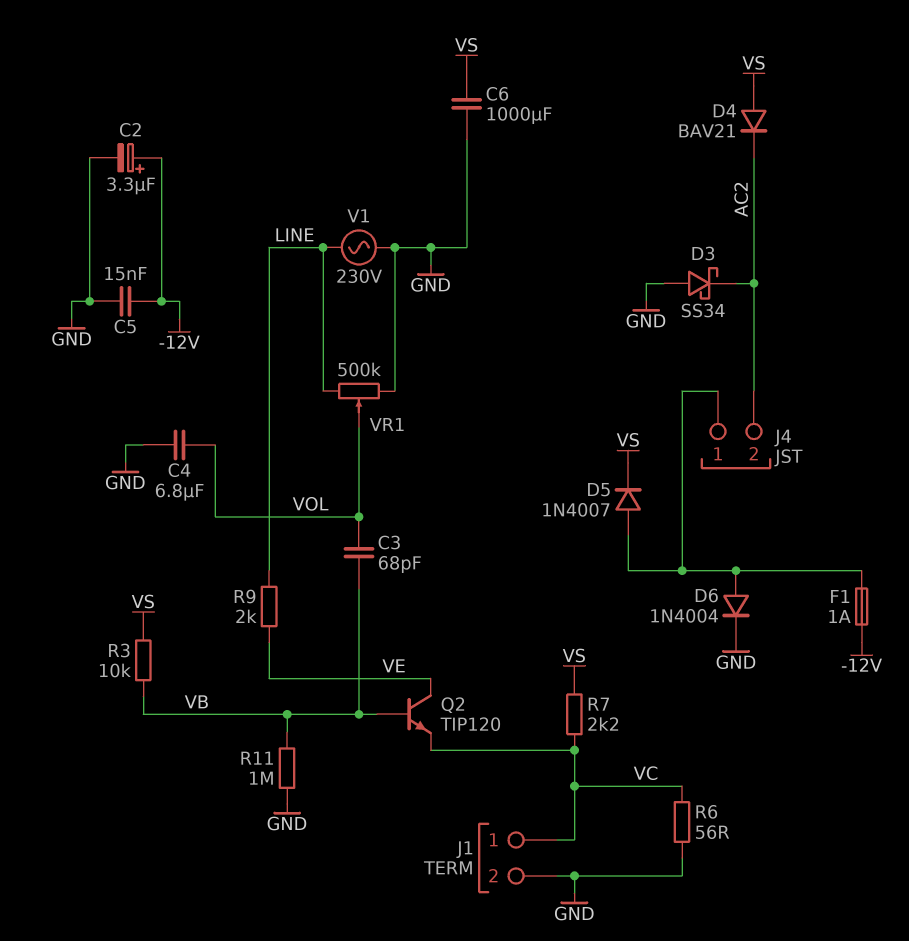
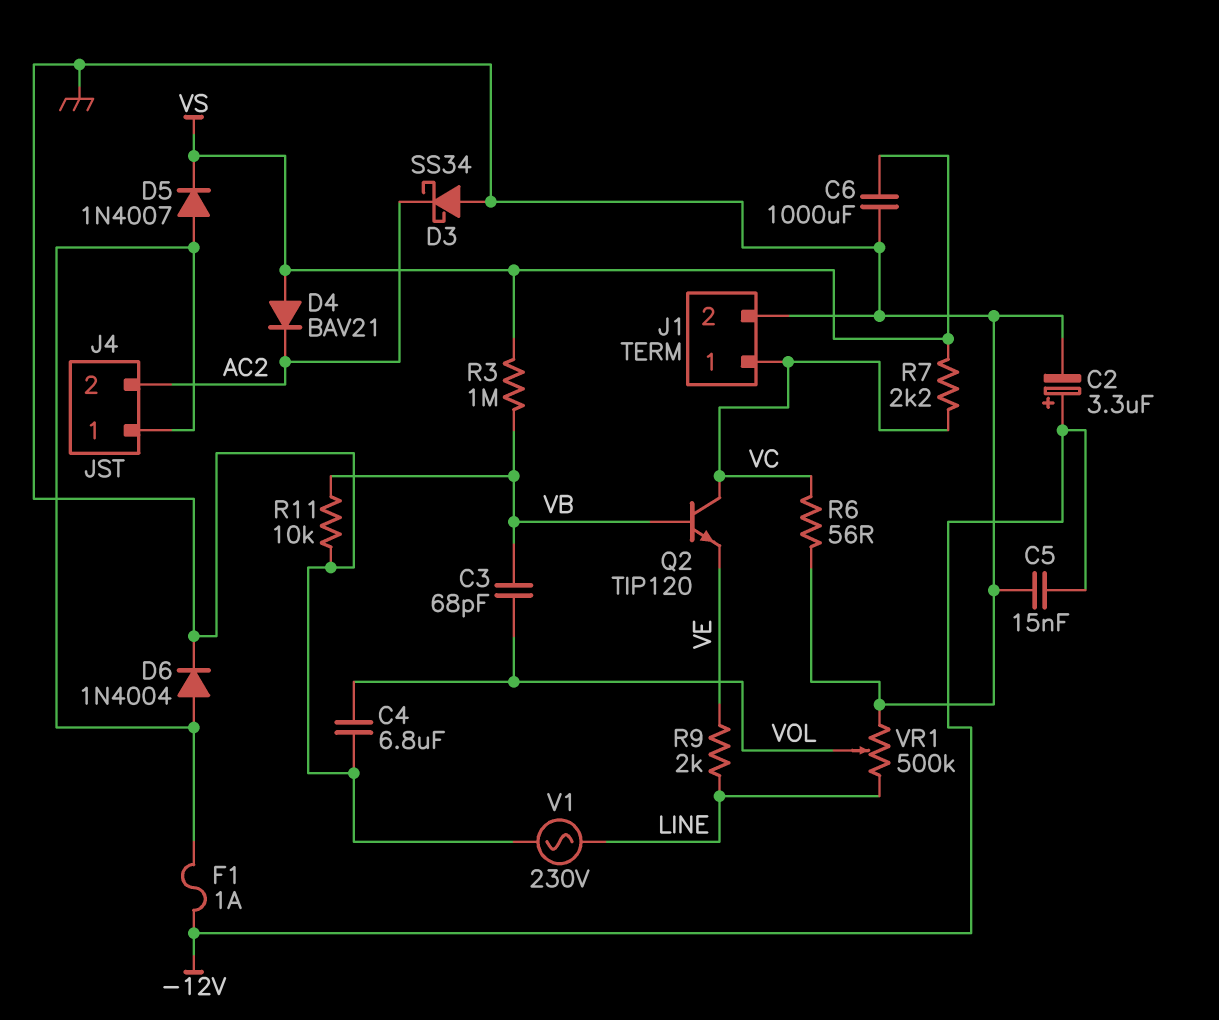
Q2: NPN TIP120 (B VB, C VE, E VC) -> NPN TIP120 (B VB, C VC, E VE)
R3: 10k (VB, VS) -> 1M (VB, VS)
R11: 1M (GND, VB) -> 10k (GND, VB)

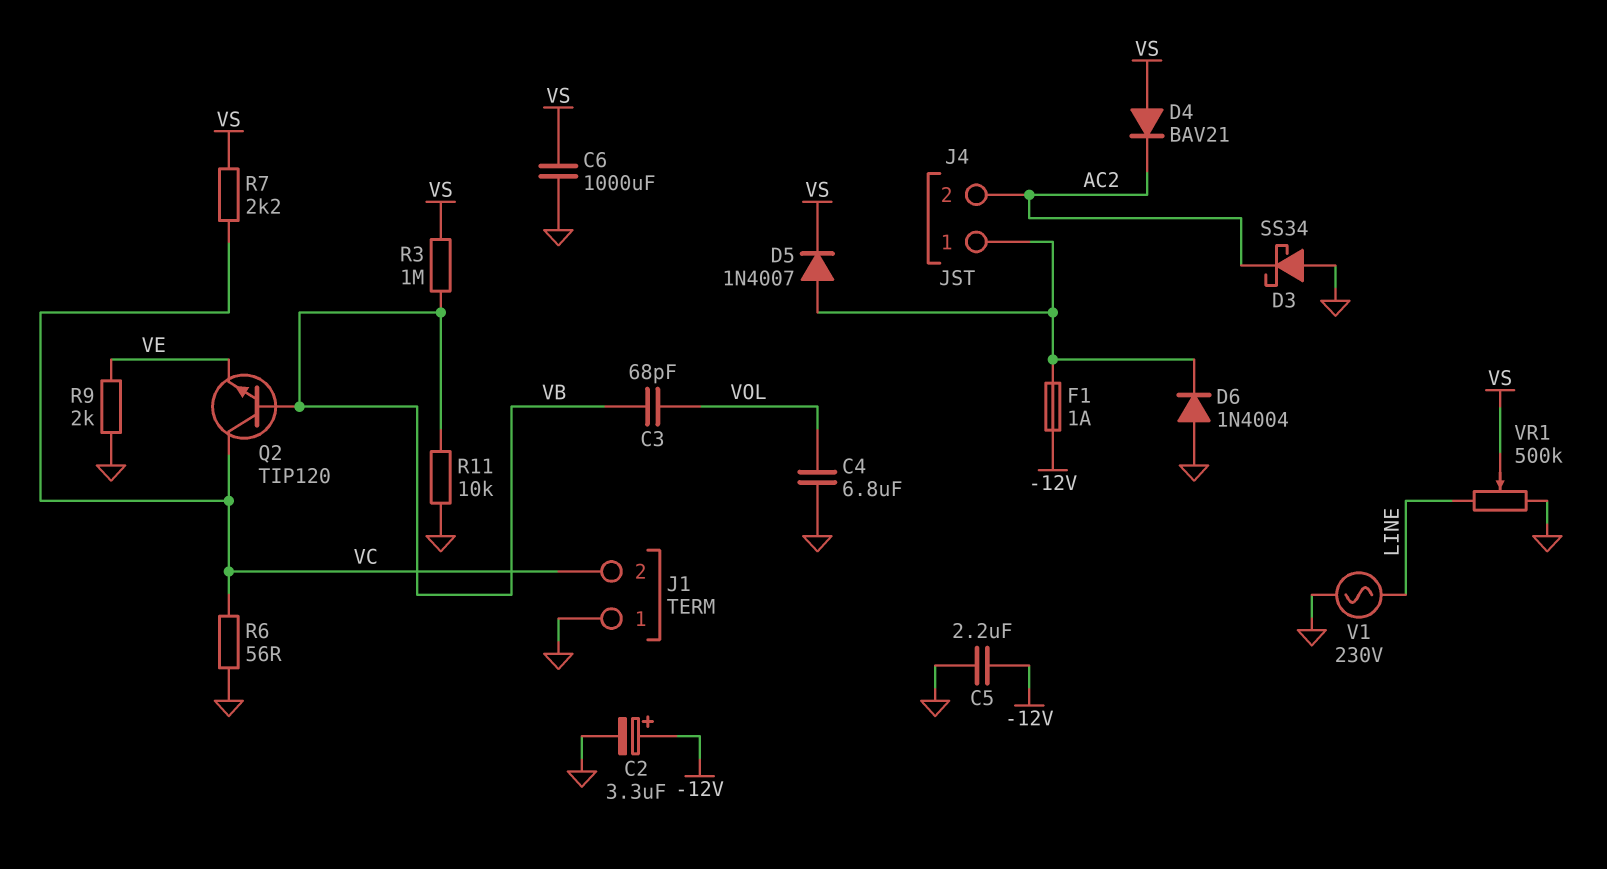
C5: 15nF (-12V, GND) -> 2.2uF (-12V, GND)
D6: diode 1N4004 (A J4/1, K GND) -> diode 1N4004 (A GND, K J4/1)
J1 pin 1: VC -> GND
J1 pin 2: GND -> VC
R9: 2k (LINE, VE) -> 2k (GND, VE)
VR1: 500k (GND, LINE, wiper VOL) -> 500k (GND, LINE, wiper VS)

